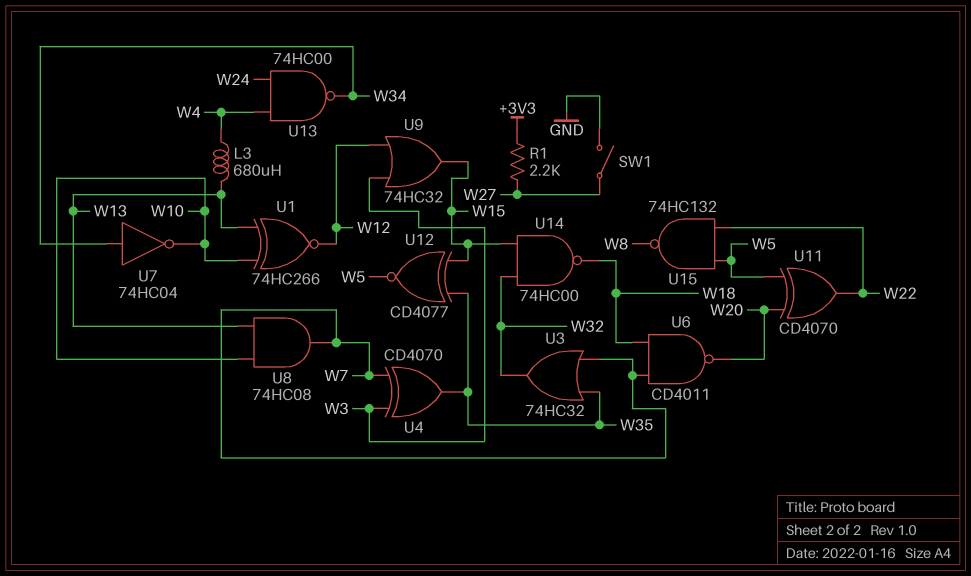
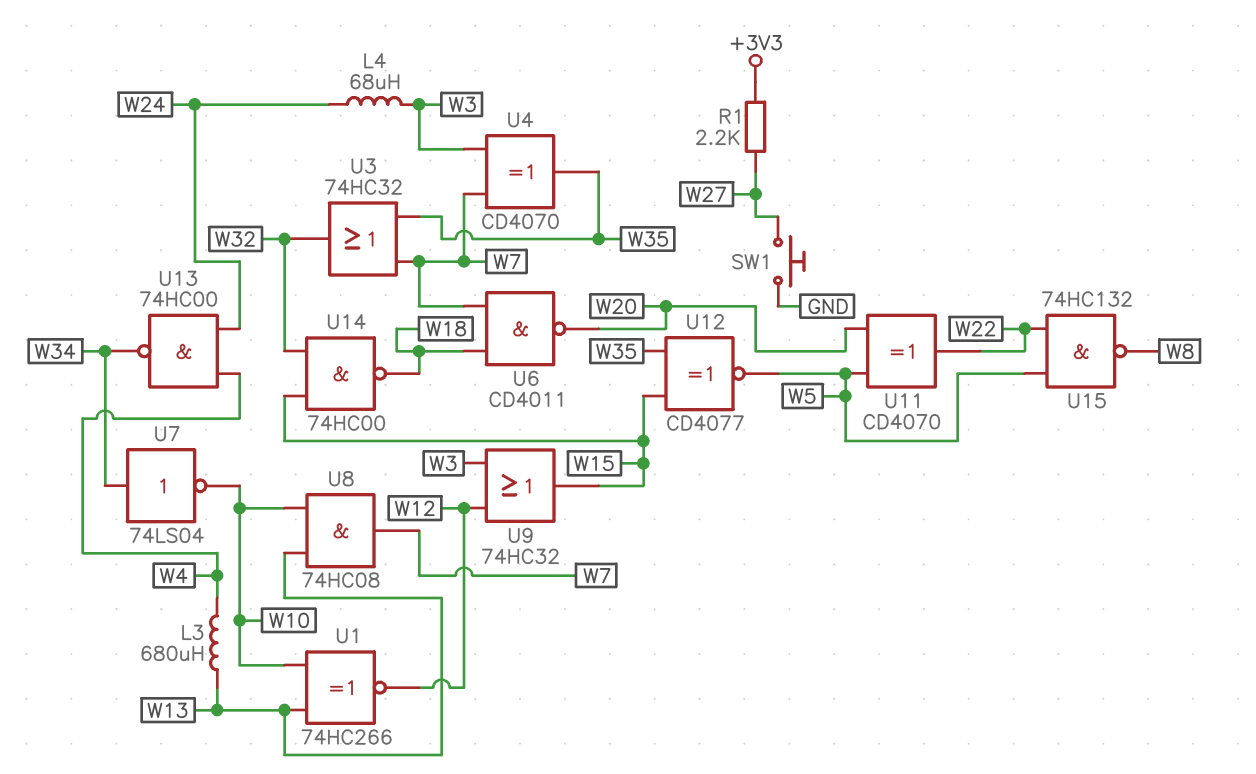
L4: none -> 68uH (W3, W24)
SW1: switch (GND, W27) -> button (GND, W27)
U7: NOT 74HC04 (in W34, out W10) -> NOT 74LS04 (in W34, out W10)

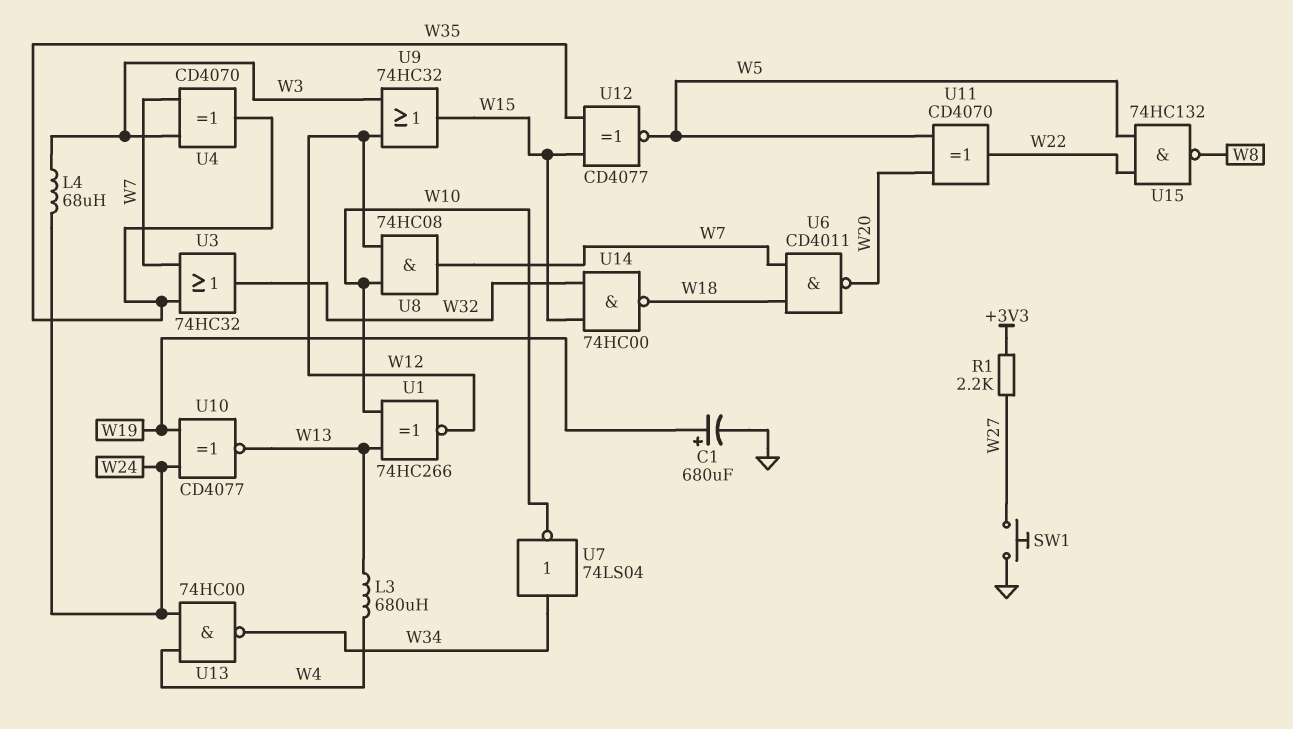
C1: none -> 680uF (plus W19, minus GND)
U8: AND 74HC08 (in W10, in W13, out W7) -> AND 74HC08 (in W10, in W12, out W7)
U10: none -> XNOR CD4077 (in W19, in W24, out W13)

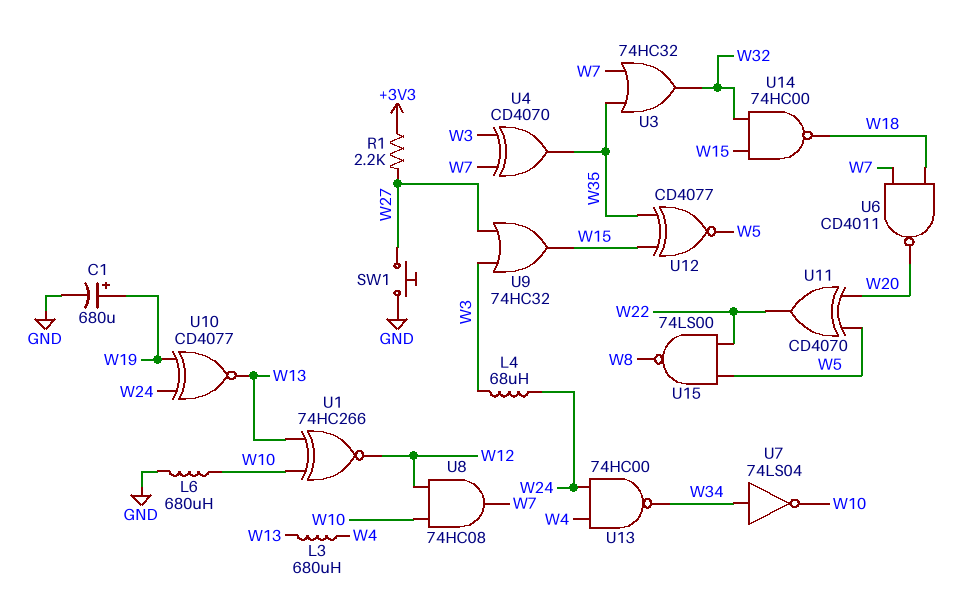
L6: none -> 680uH (GND, W10)
U9: OR 74HC32 (in W3, in W12, out W15) -> OR 74HC32 (in W3, in W27, out W15)
U15: NAND 74HC132 (in W5, in W22, out W8) -> NAND 74LS00 (in W5, in W22, out W8)

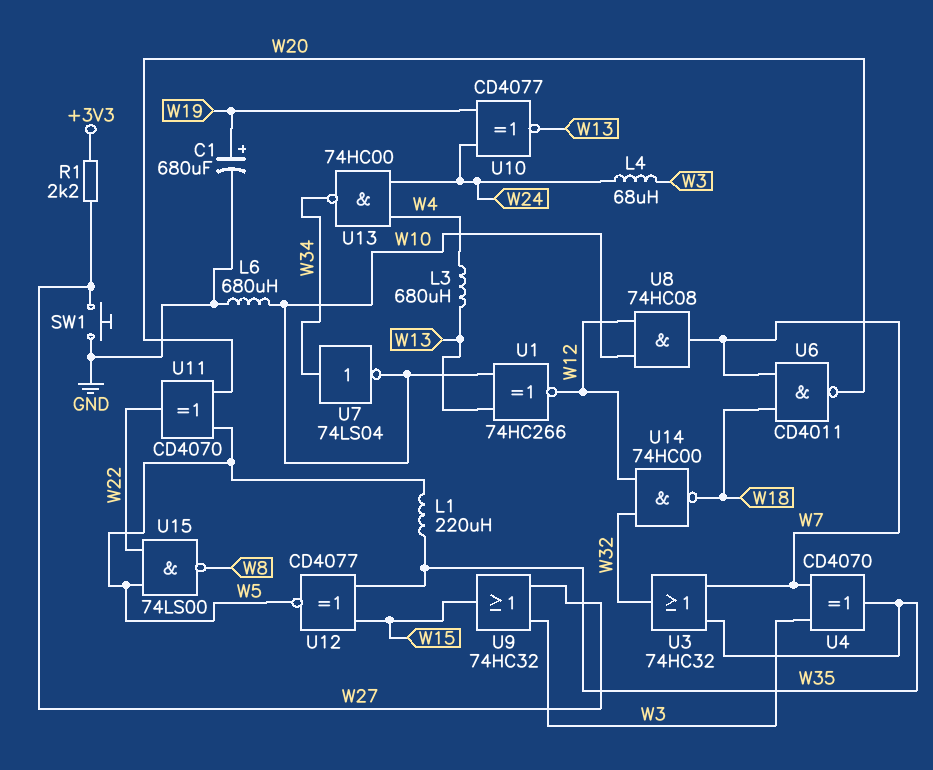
L1: none -> 220uH (W5, W35)
U14: NAND 74HC00 (in W15, in W32, out W18) -> NAND 74HC00 (in W12, in W32, out W18)

